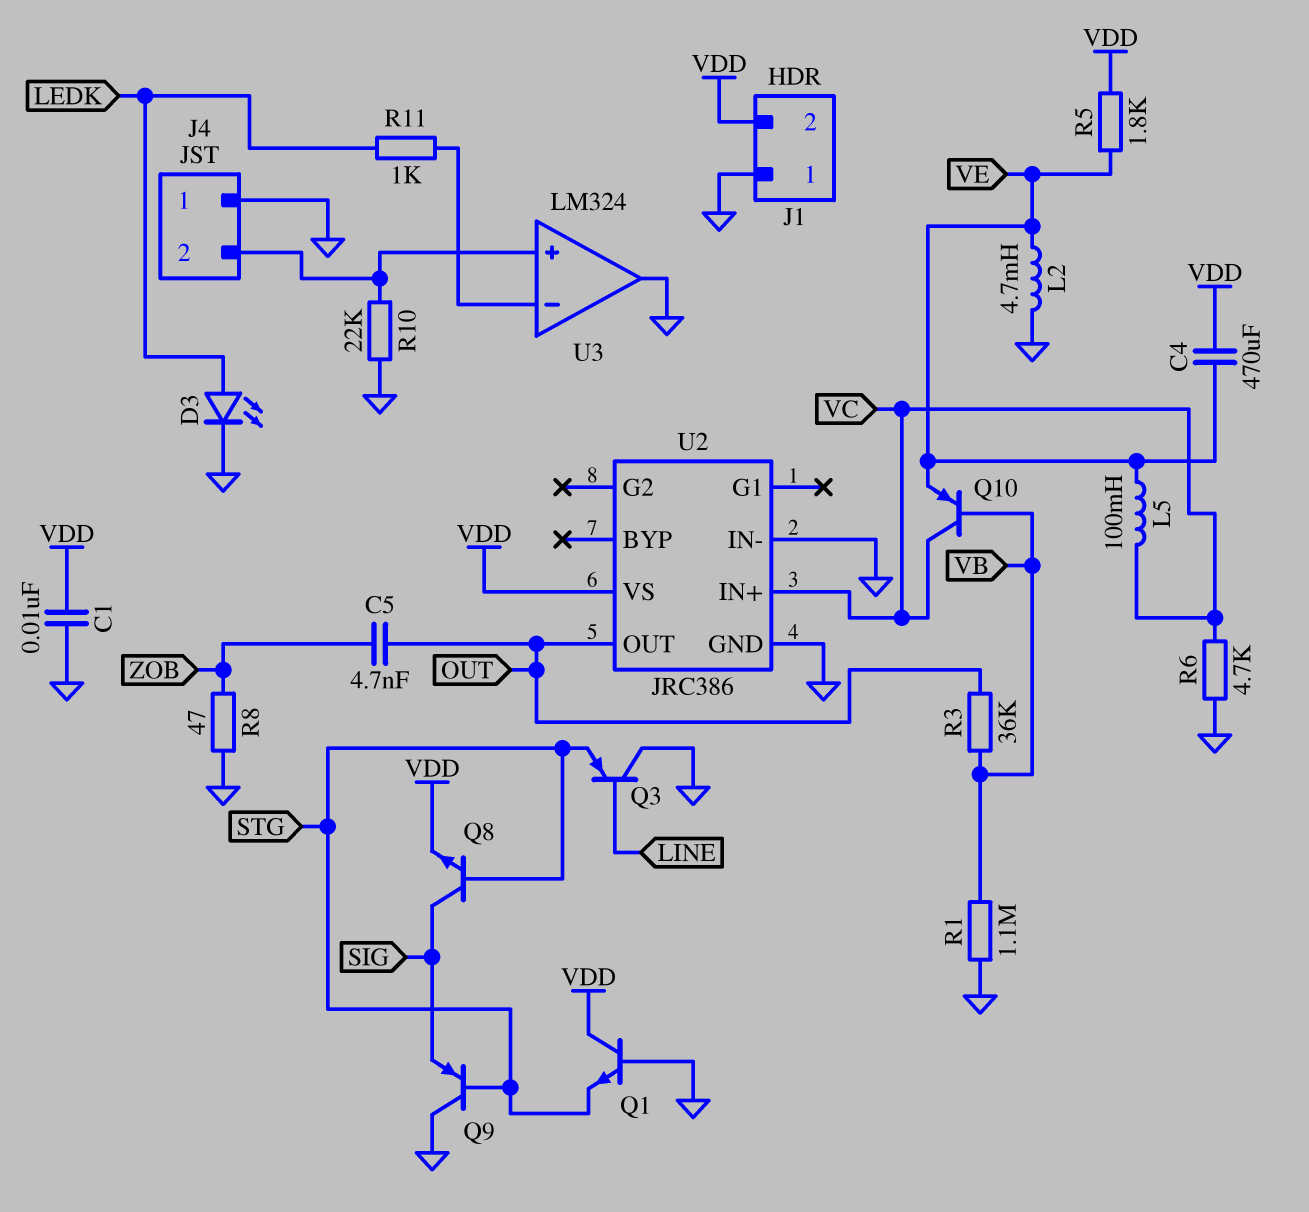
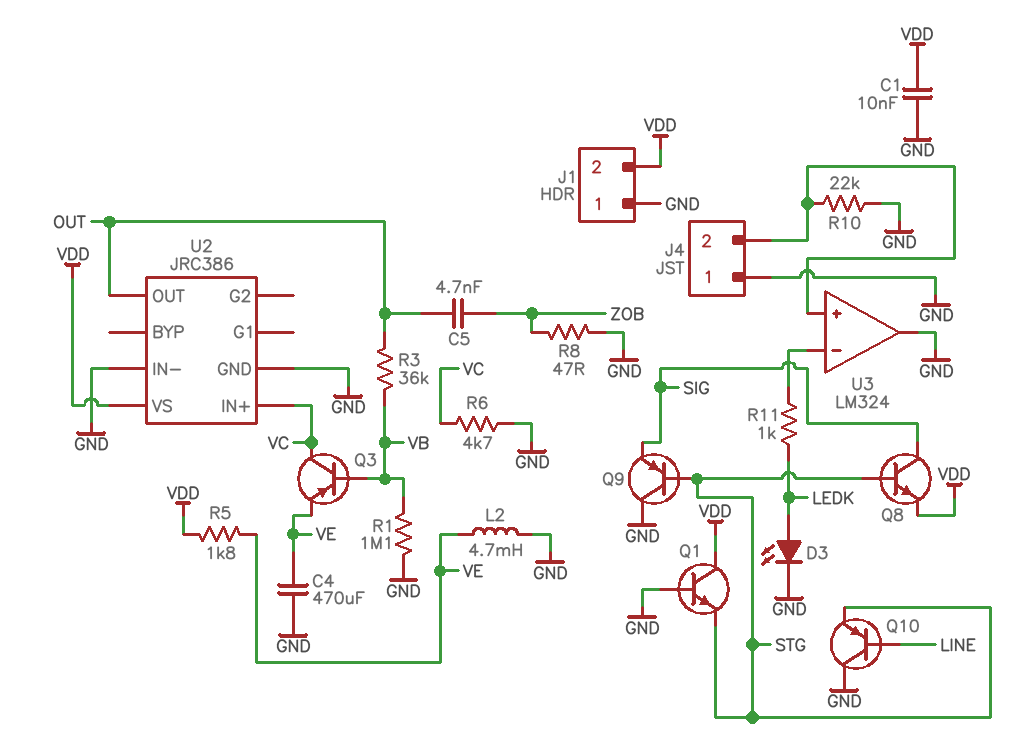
C4: 470uF (VDD, VE) -> 470uF (GND, VE)
L5: 100mH (VC, VE) -> none
Q3: PNP (B LINE, C GND, E STG) -> PNP (B VB, C VC, E VE)
Q10: PNP (B VB, C VC, E VE) -> PNP (B LINE, C GND, E STG)

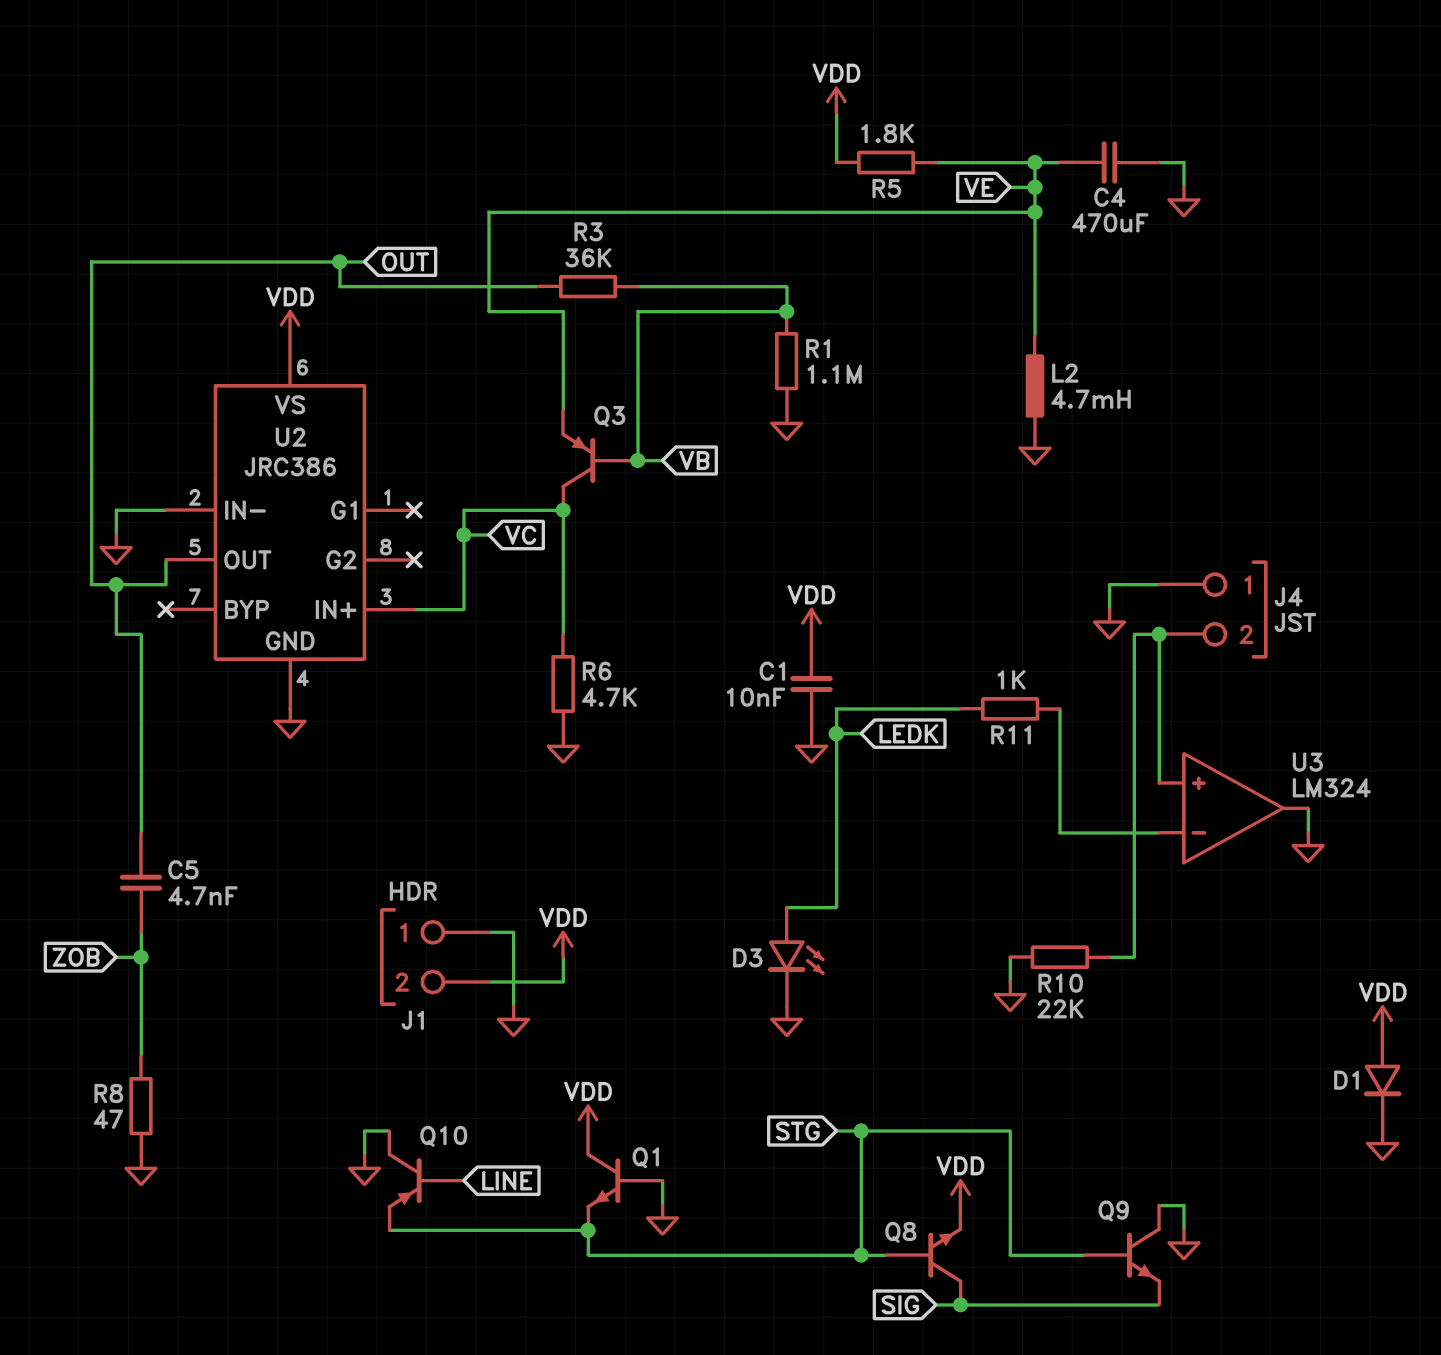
D1: none -> diode (A VDD, K GND)
Q9: PNP (B STG, C GND, E SIG) -> NPN (B STG, C GND, E SIG)

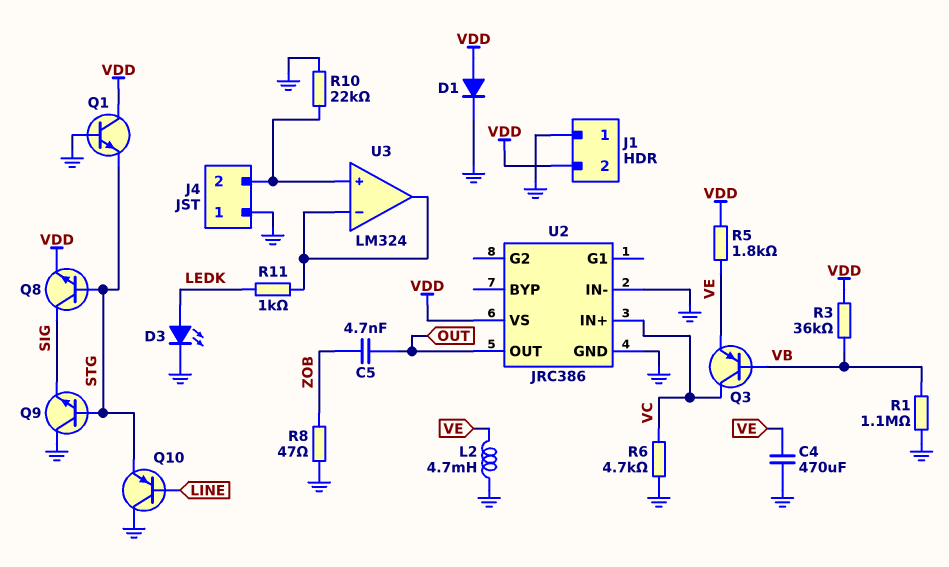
C1: 10nF (GND, VDD) -> none
R3: 36k (OUT, VB) -> 36k (VB, VDD)
U3 pin out: GND -> U3/in-

